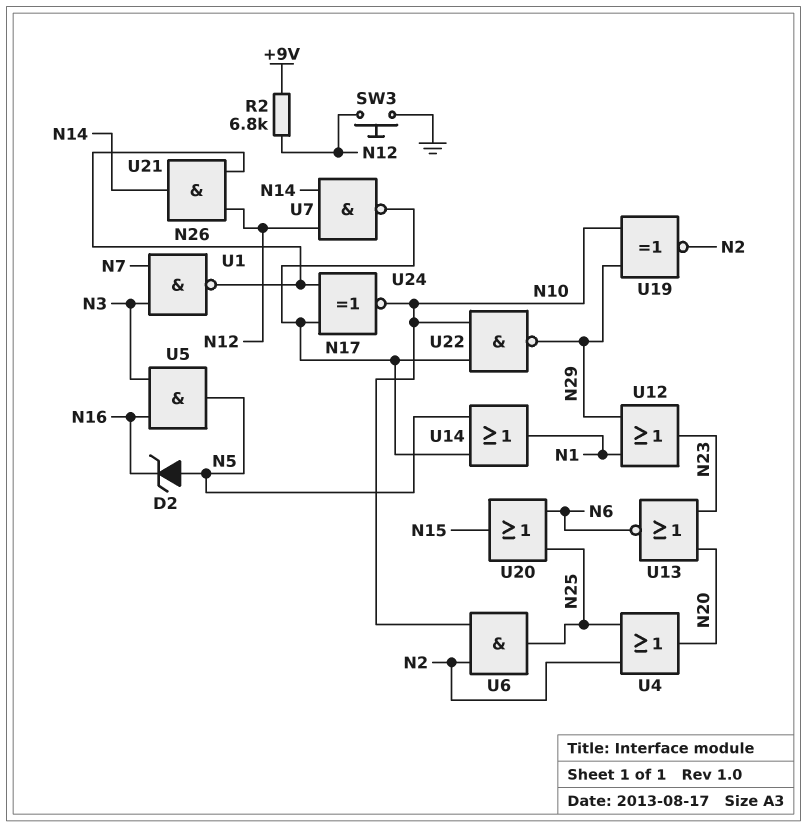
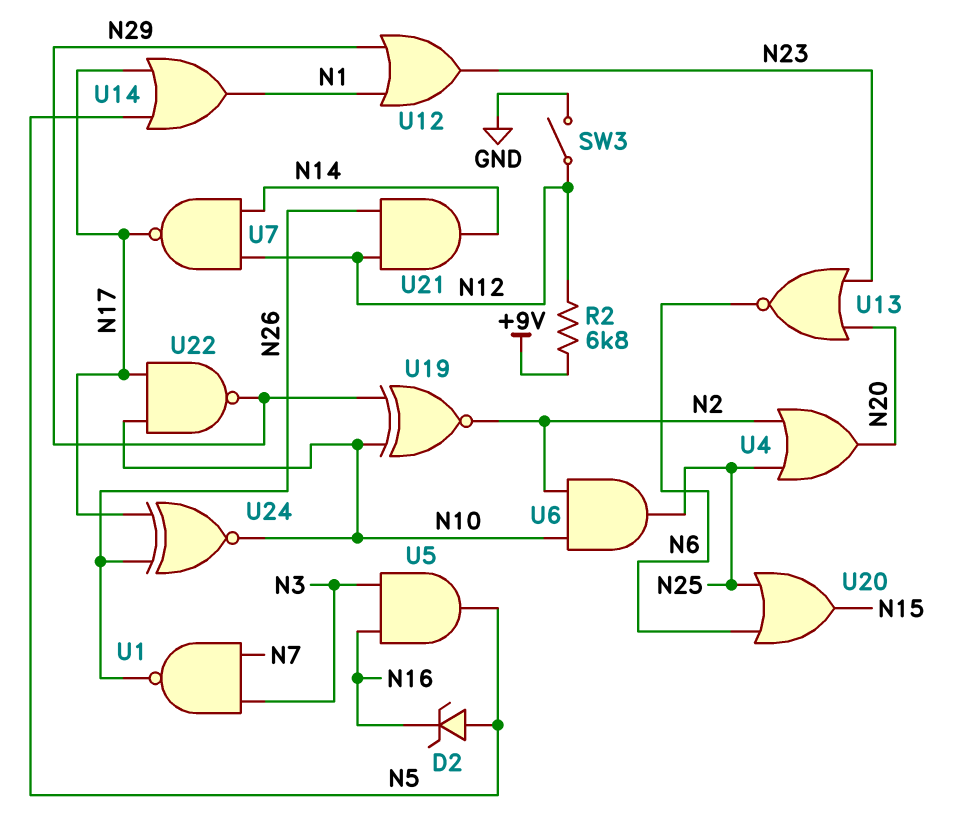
SW3: button (GND, N12) -> switch (GND, N12)

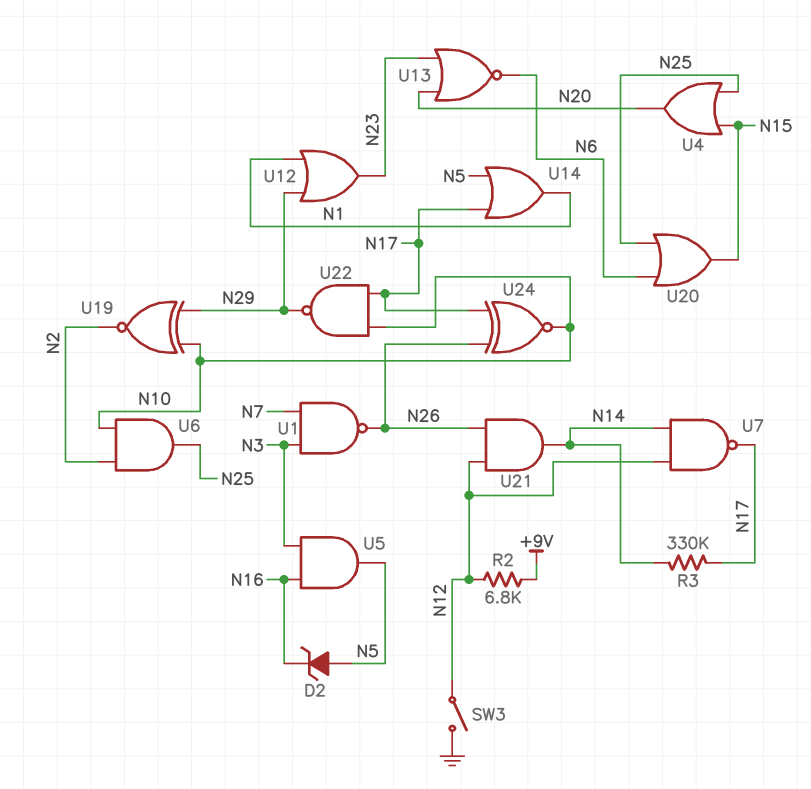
R3: none -> 330k (N14, N17)
U4: OR (in N2, in N25, out N20) -> OR (in N15, in N25, out N20)

